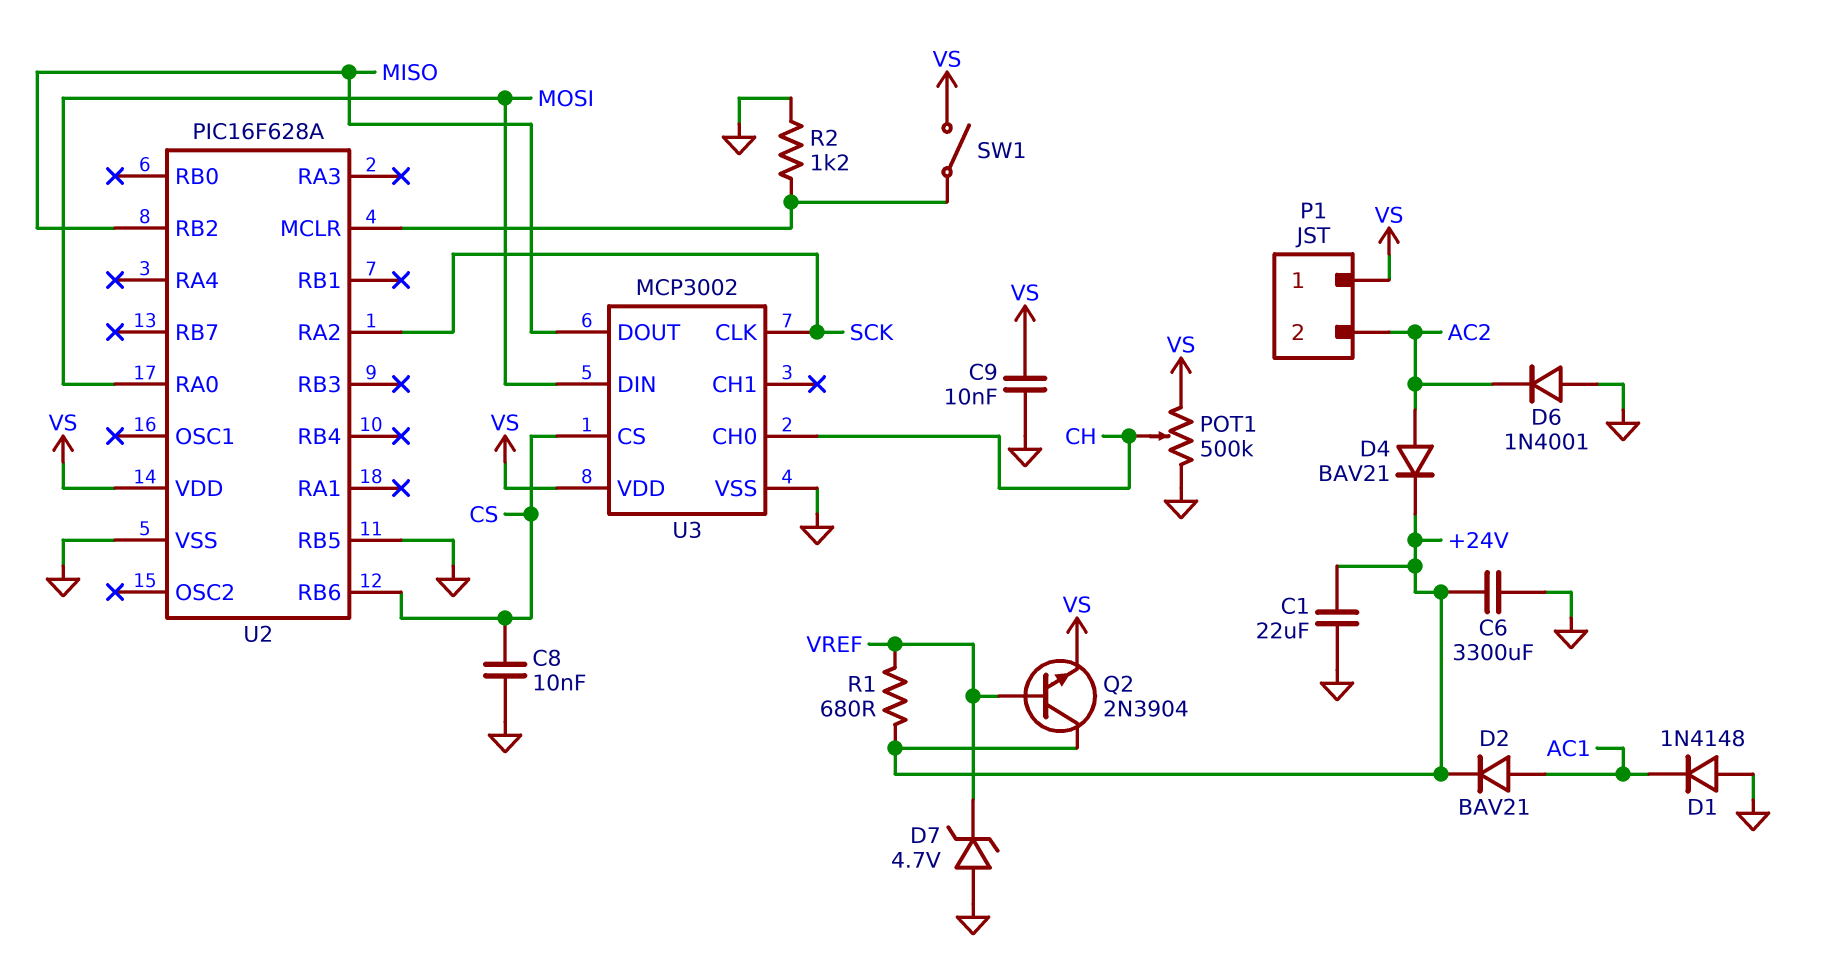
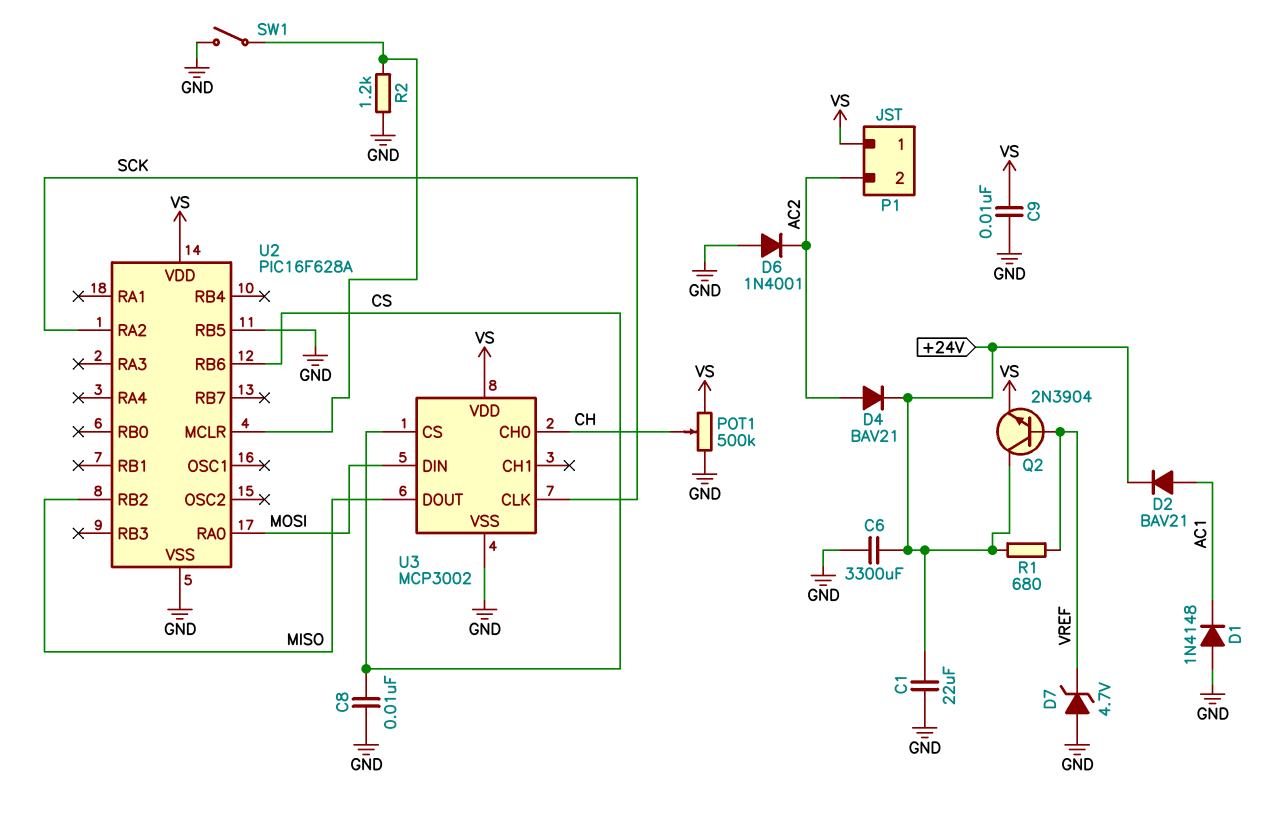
SW1: switch (U2/MCLR, VS) -> switch (GND, U2/MCLR)

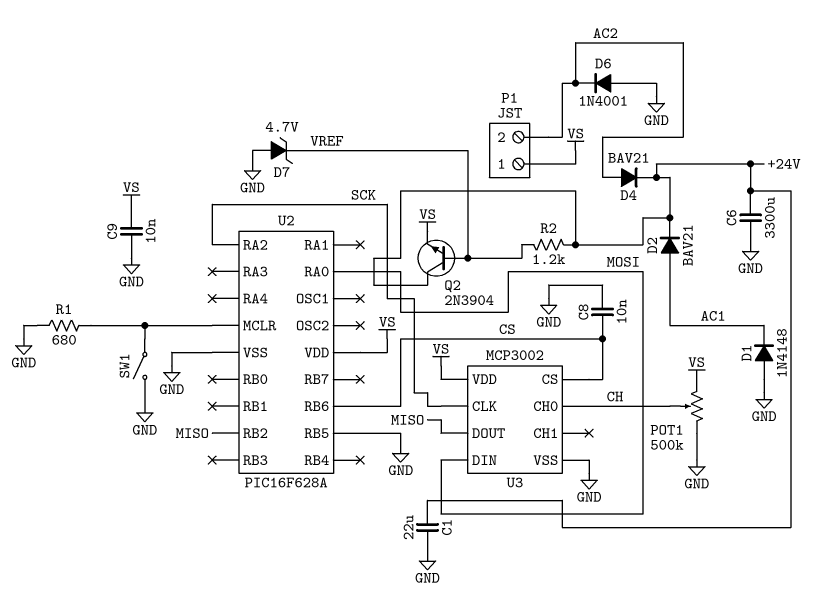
R1: 680 (+24V, VREF) -> 680 (GND, U2/MCLR)
R2: 1.2k (GND, U2/MCLR) -> 1.2k (+24V, VREF)

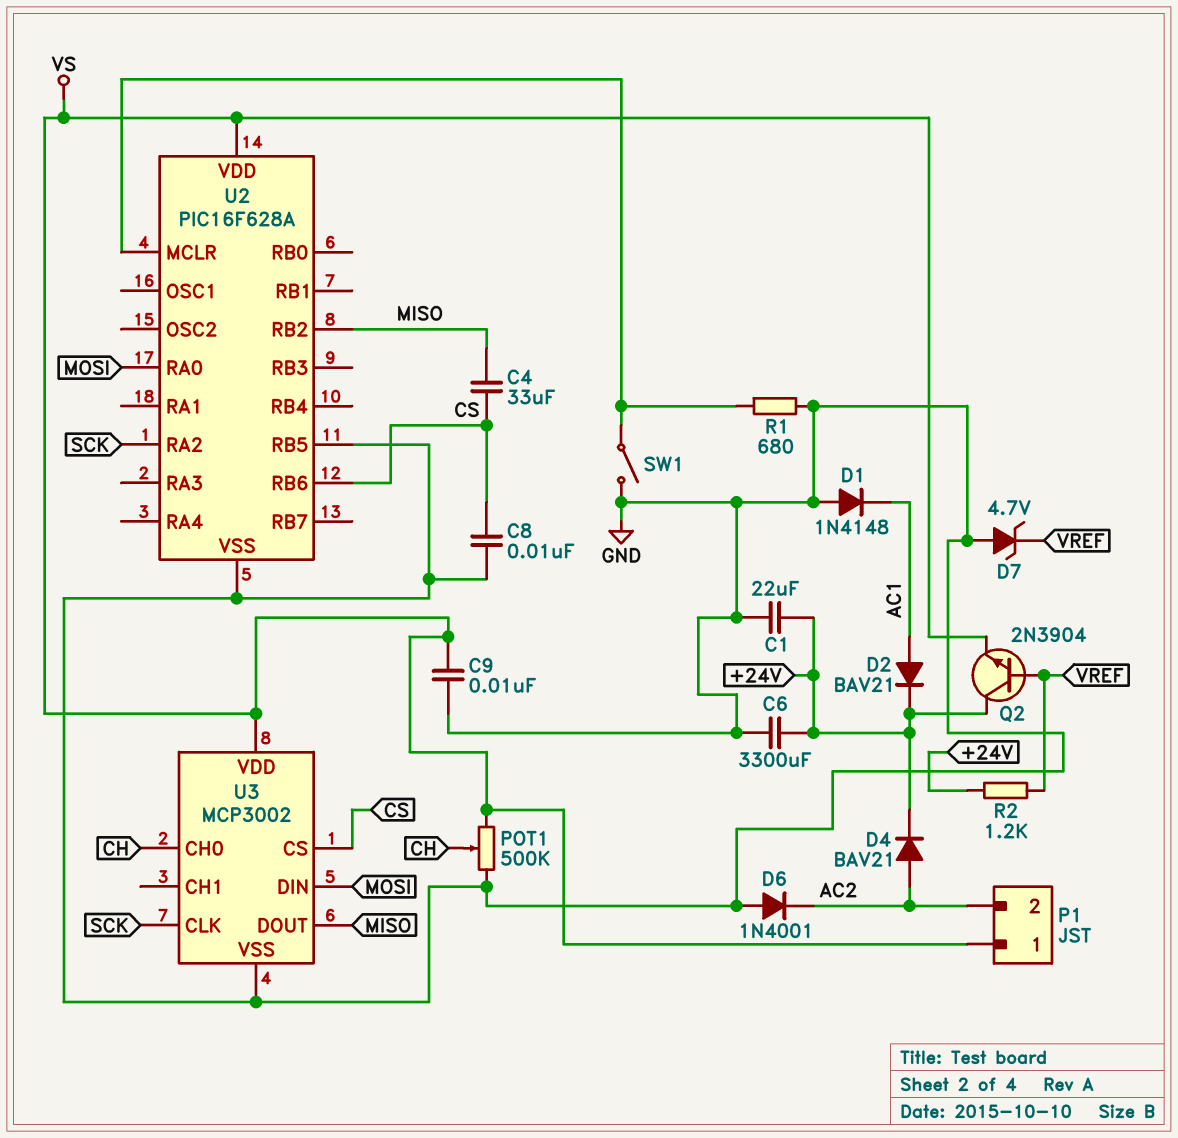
C4: none -> 33uF (CS, MISO)

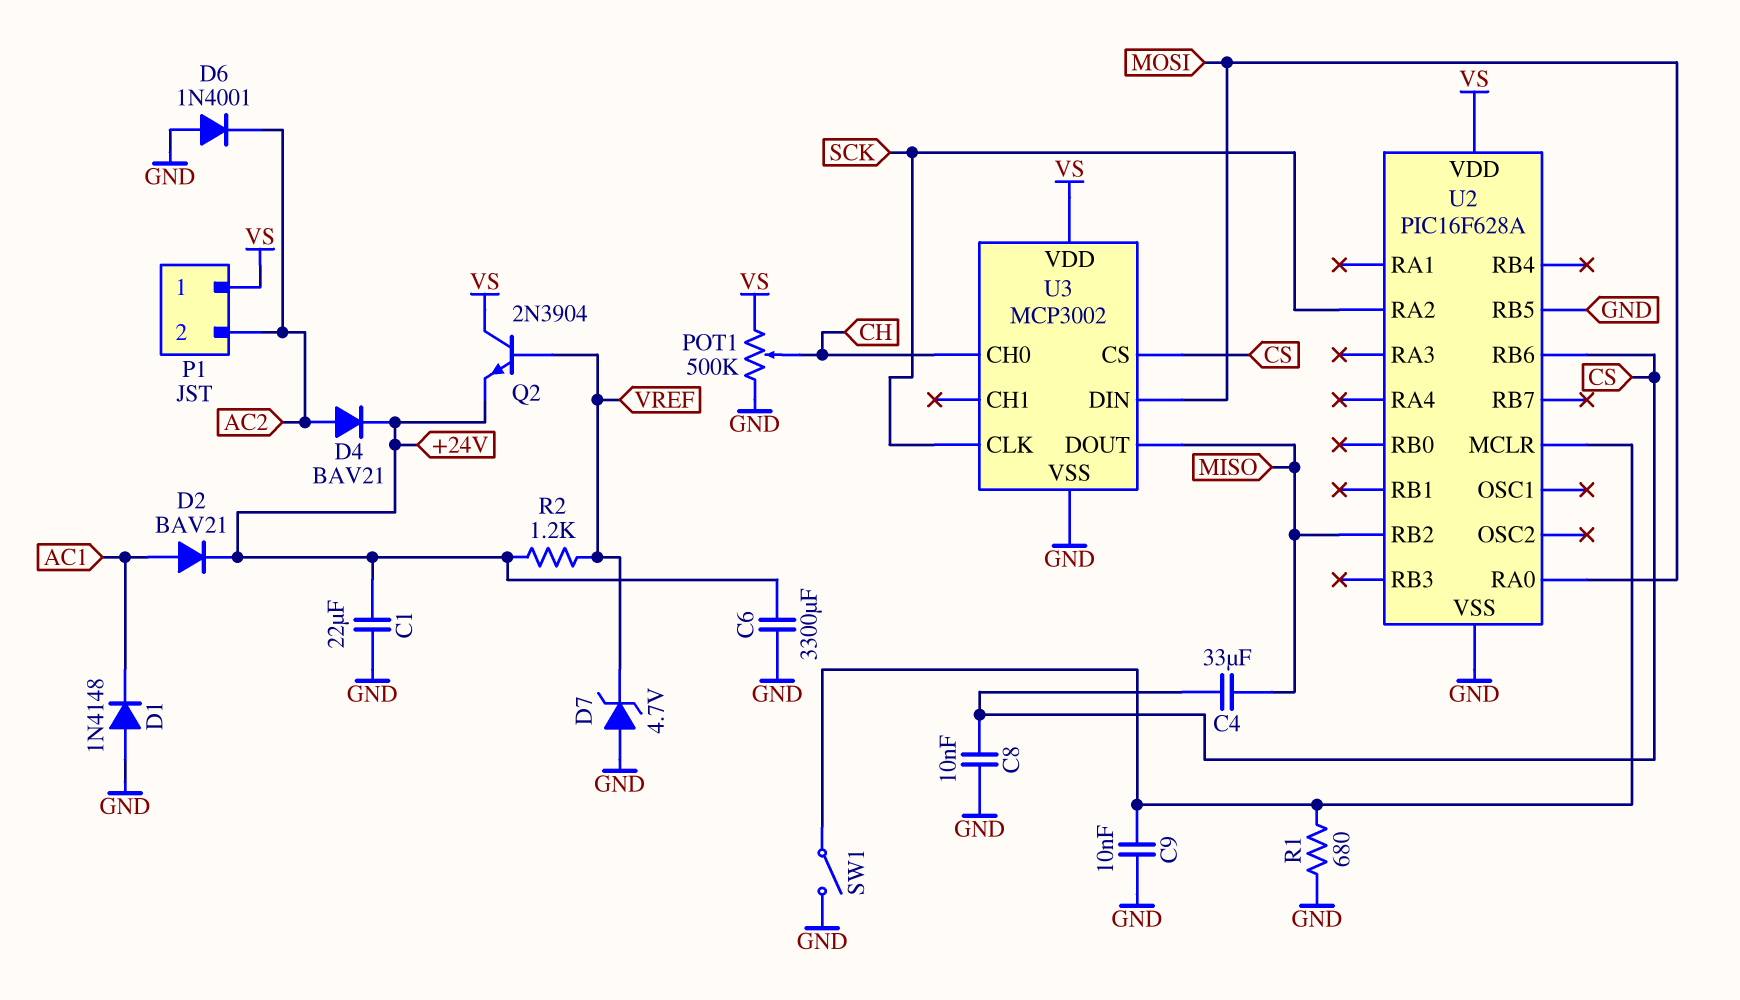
C9: 10nF (GND, VS) -> 10nF (GND, U2/MCLR)
Q2: NPN 2N3904 (B VREF, C +24V, E VS) -> NPN 2N3904 (B VREF, C VS, E +24V)

